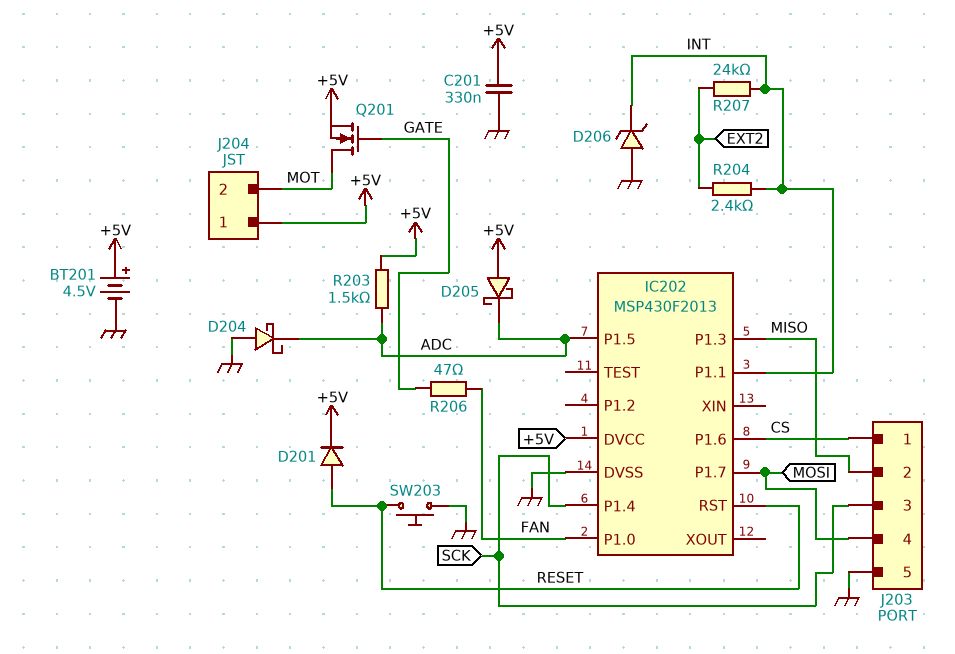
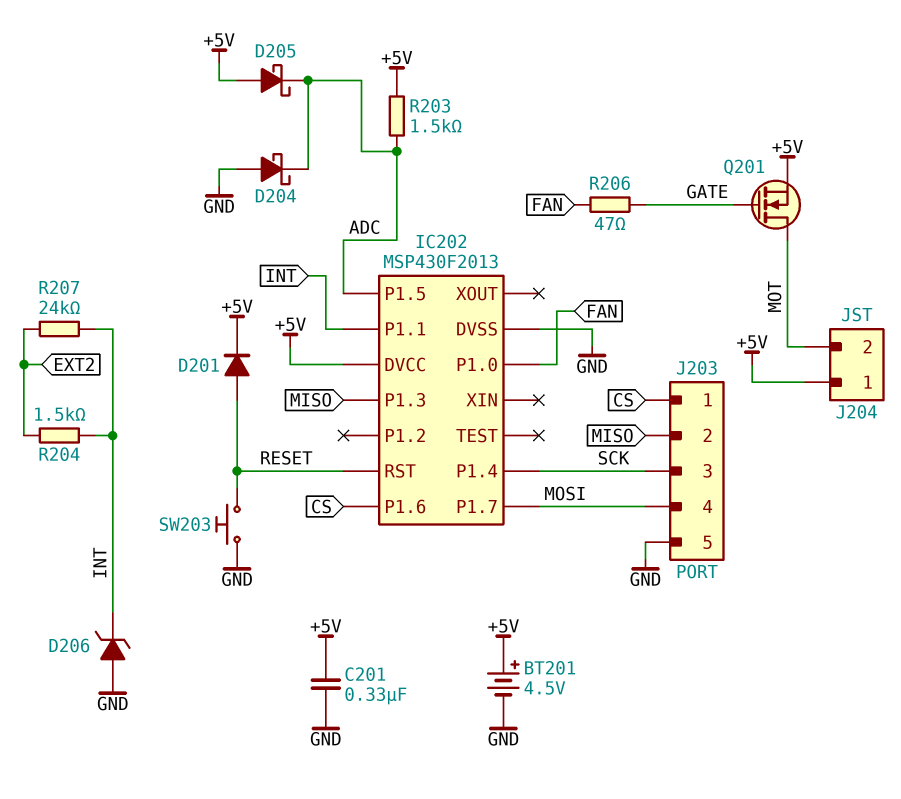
R204: 2.4k (EXT2, INT) -> 1.5k (EXT2, INT)

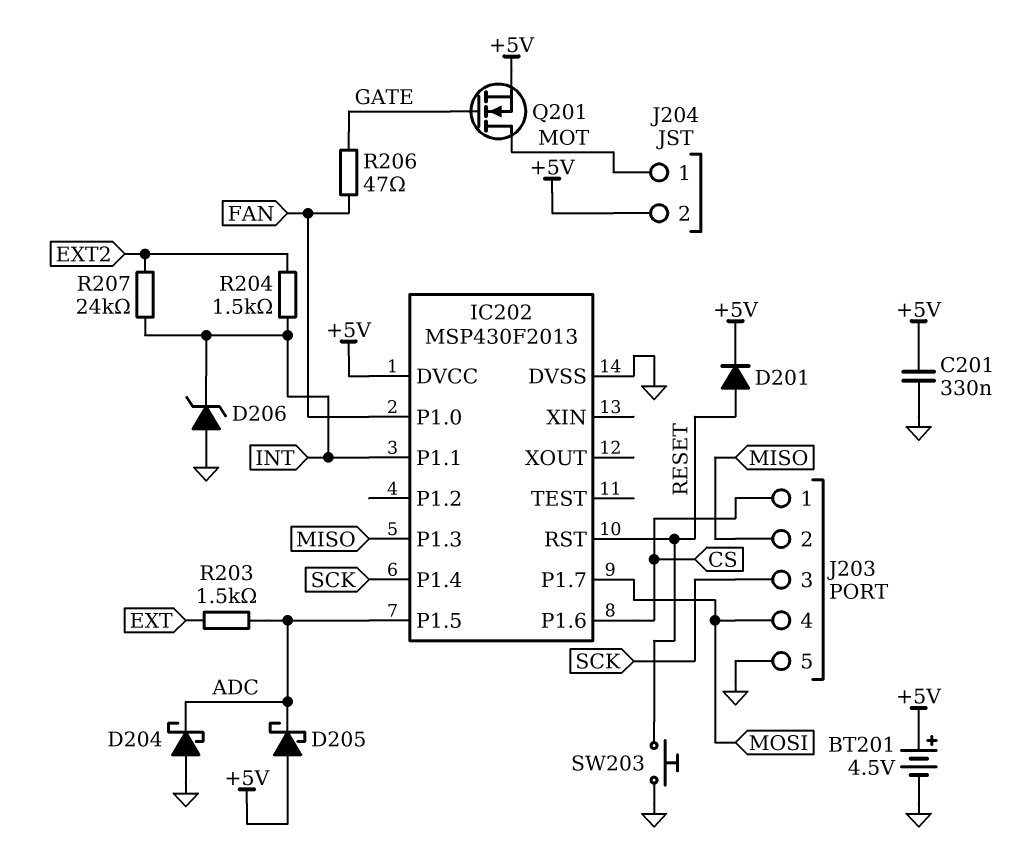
J204 pin 1: +5V -> MOT
J204 pin 2: MOT -> +5V
R203: 1.5k (+5V, ADC) -> 1.5k (ADC, EXT)

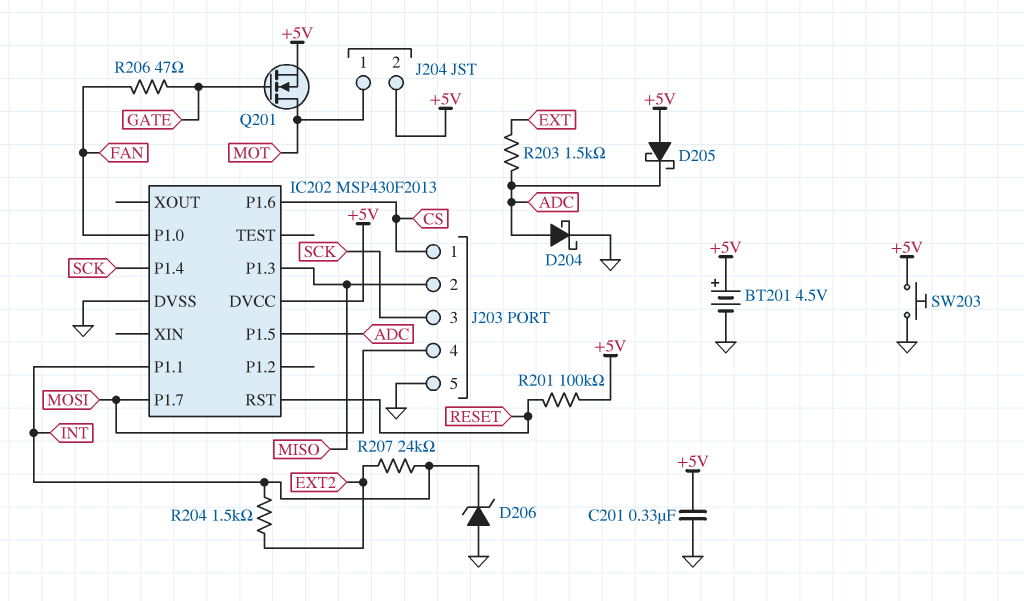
D201: diode (A RESET, K +5V) -> none
D204: schottky (A GND, K ADC) -> schottky (A ADC, K GND)
R201: none -> 100k (+5V, RESET)
SW203: button (GND, RESET) -> button (+5V, GND)

